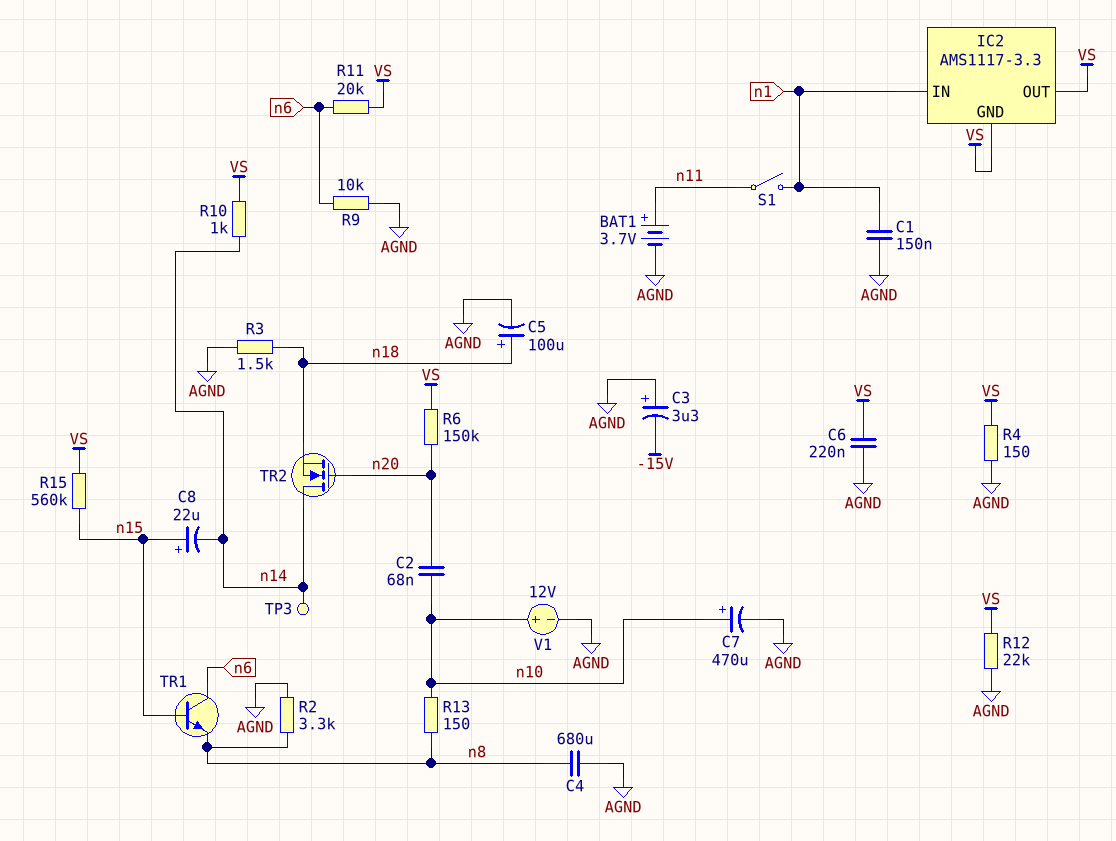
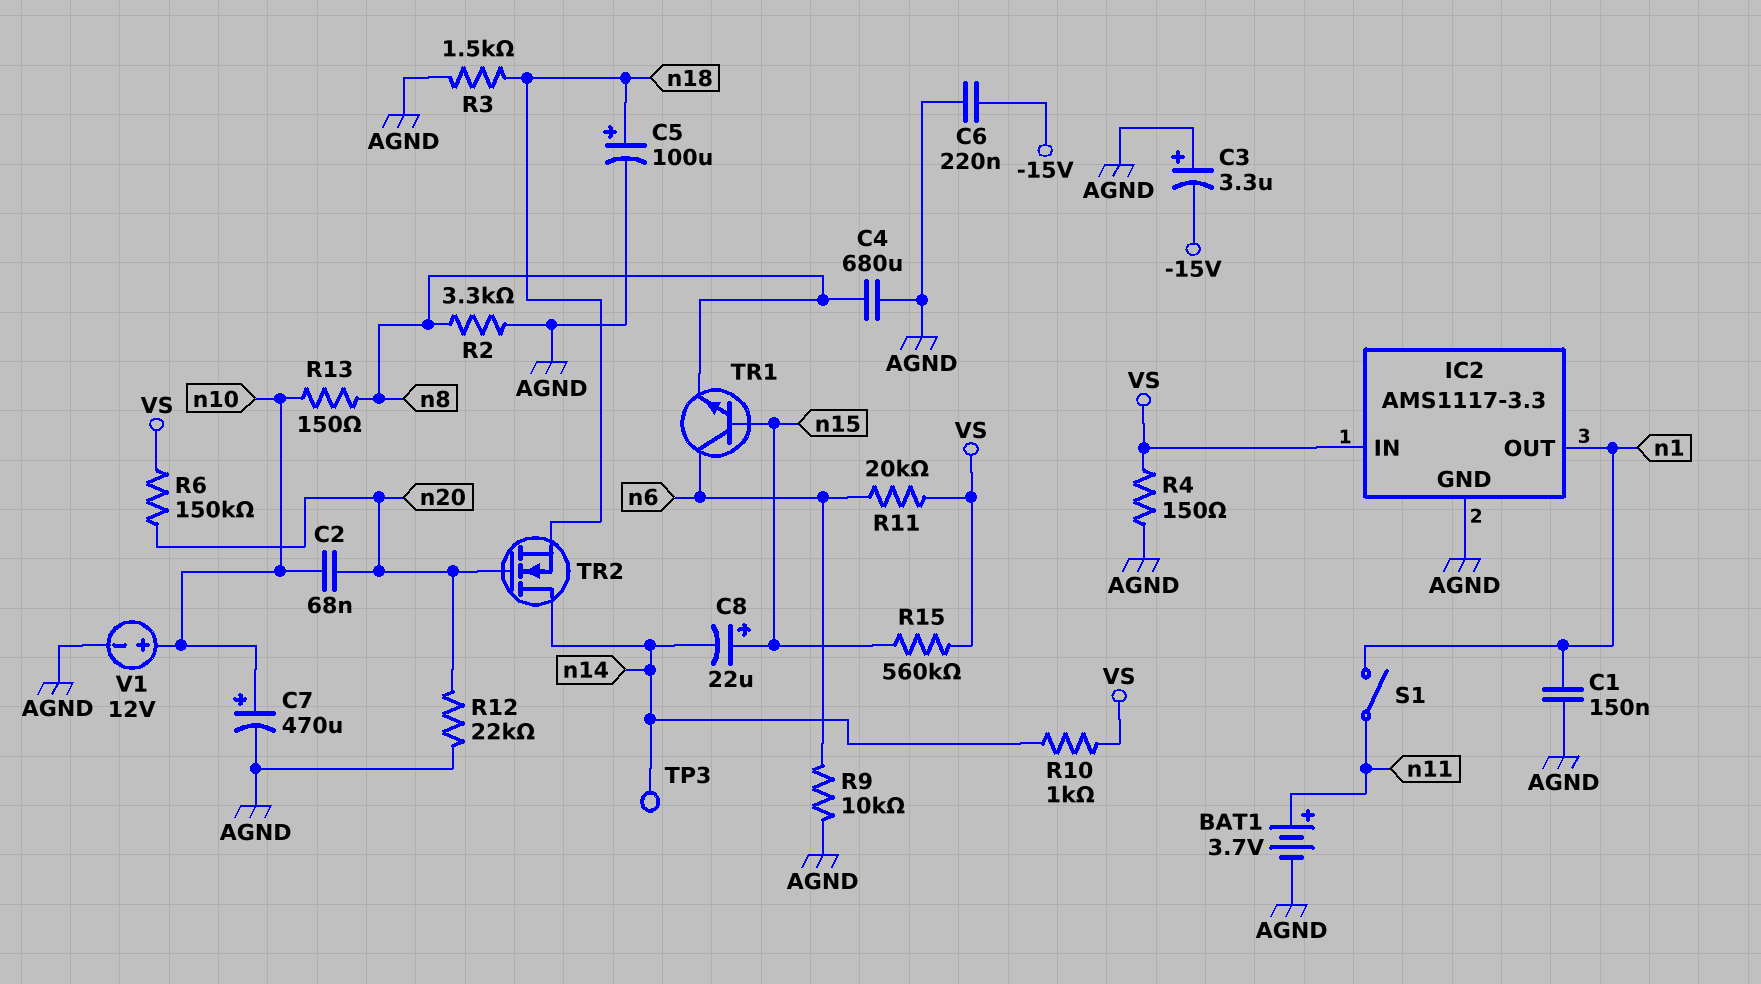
C6: 220nF (AGND, VS) -> 220nF (-15V, AGND)
IC2 pin GND: VS -> AGND
IC2 pin IN: n1 -> VS
IC2 pin OUT: VS -> n1
R12: 22k (AGND, VS) -> 22k (AGND, n20)

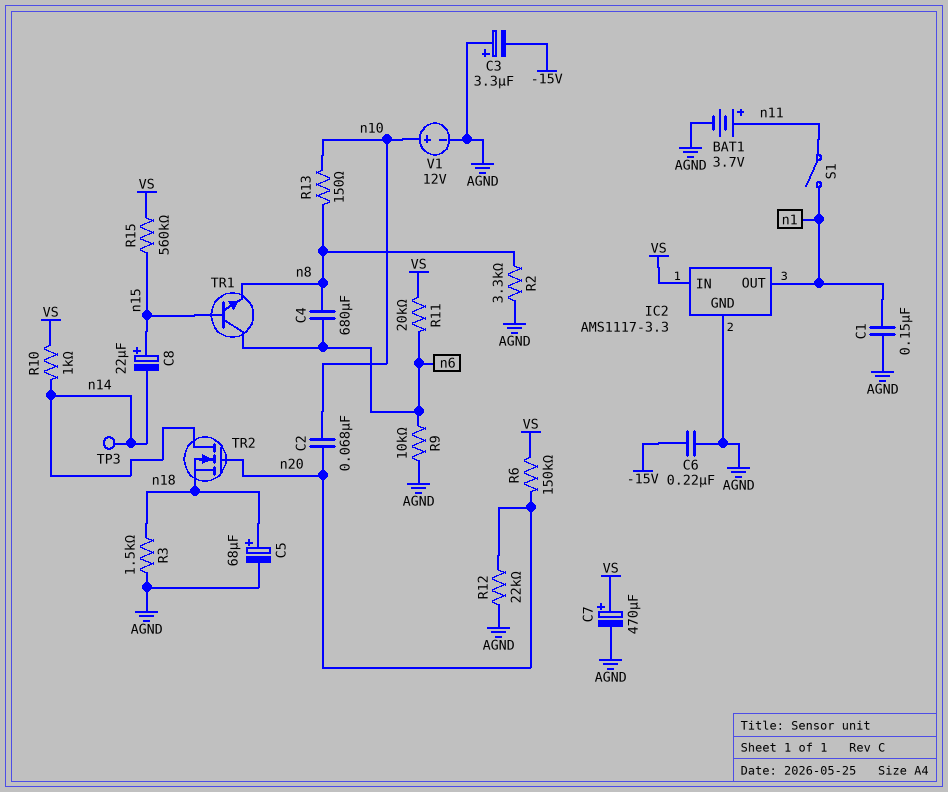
C4: 680uF (AGND, n8) -> 680uF (n6, n8)
C5: 100uF (plus n18, minus AGND) -> 68uF (plus n18, minus AGND)
C7: 470uF (plus n10, minus AGND) -> 470uF (plus VS, minus AGND)
R4: 150 (AGND, VS) -> none

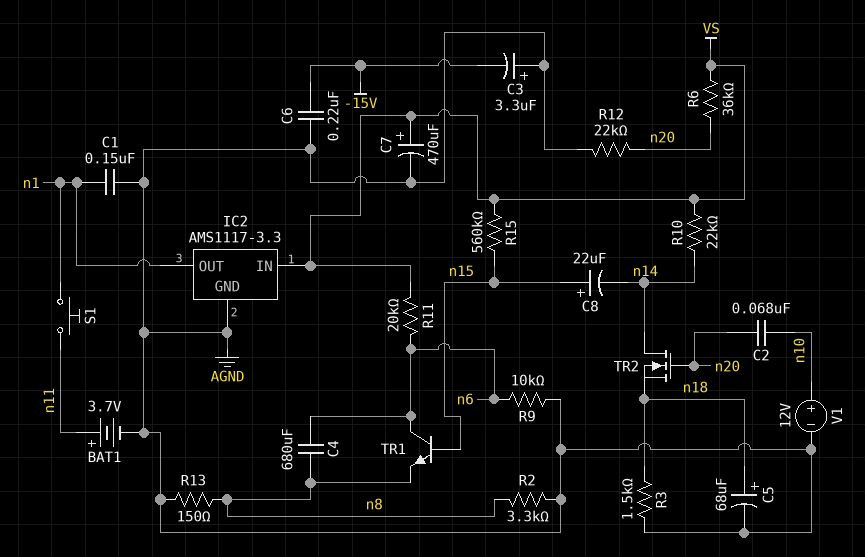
R6: 150k (VS, n20) -> 36k (VS, n20)
R10: 1k (VS, n14) -> 22k (VS, n14)
R13: 150 (n8, n10) -> 150 (AGND, n8)
S1: switch (n1, n11) -> button (n1, n11)
TP3: test point (n14) -> none

